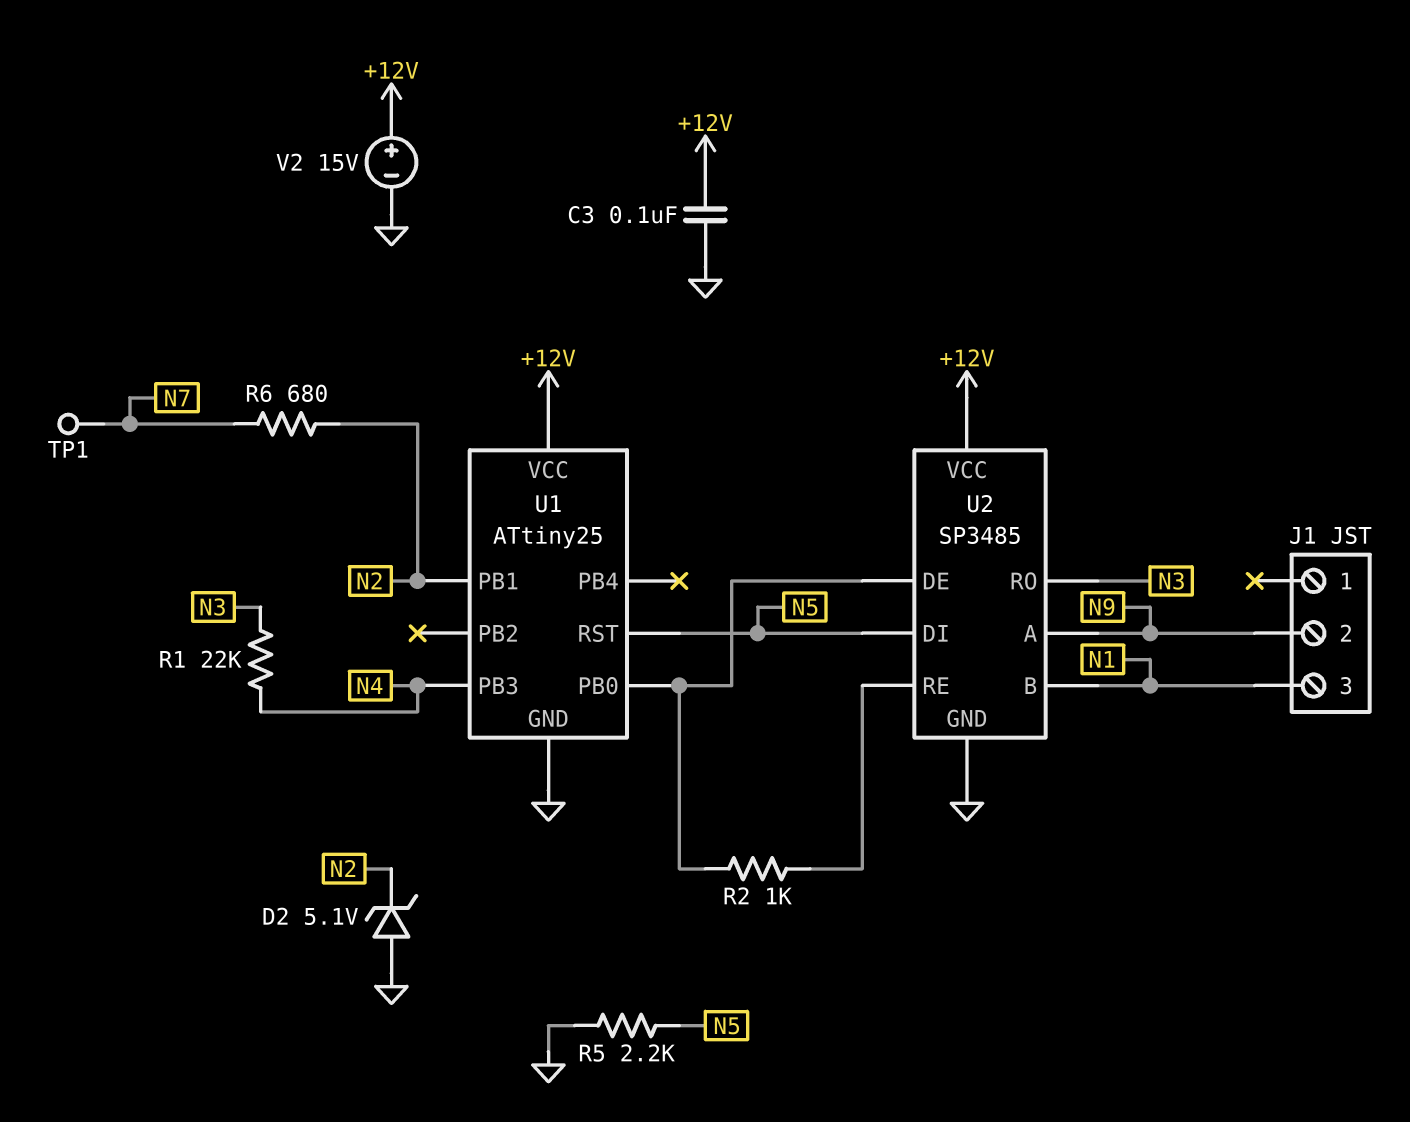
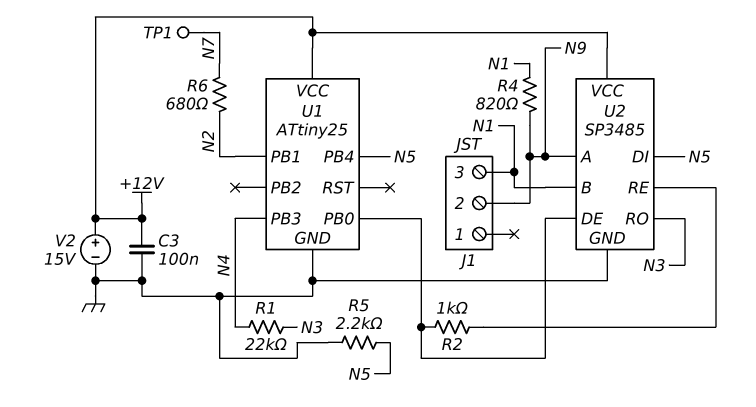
D2: zener 5.1V (A GND, K N2) -> none
R4: none -> 820 (N1, N9)
U1 pin PB4: none -> N5
U1 pin RST: N5 -> none

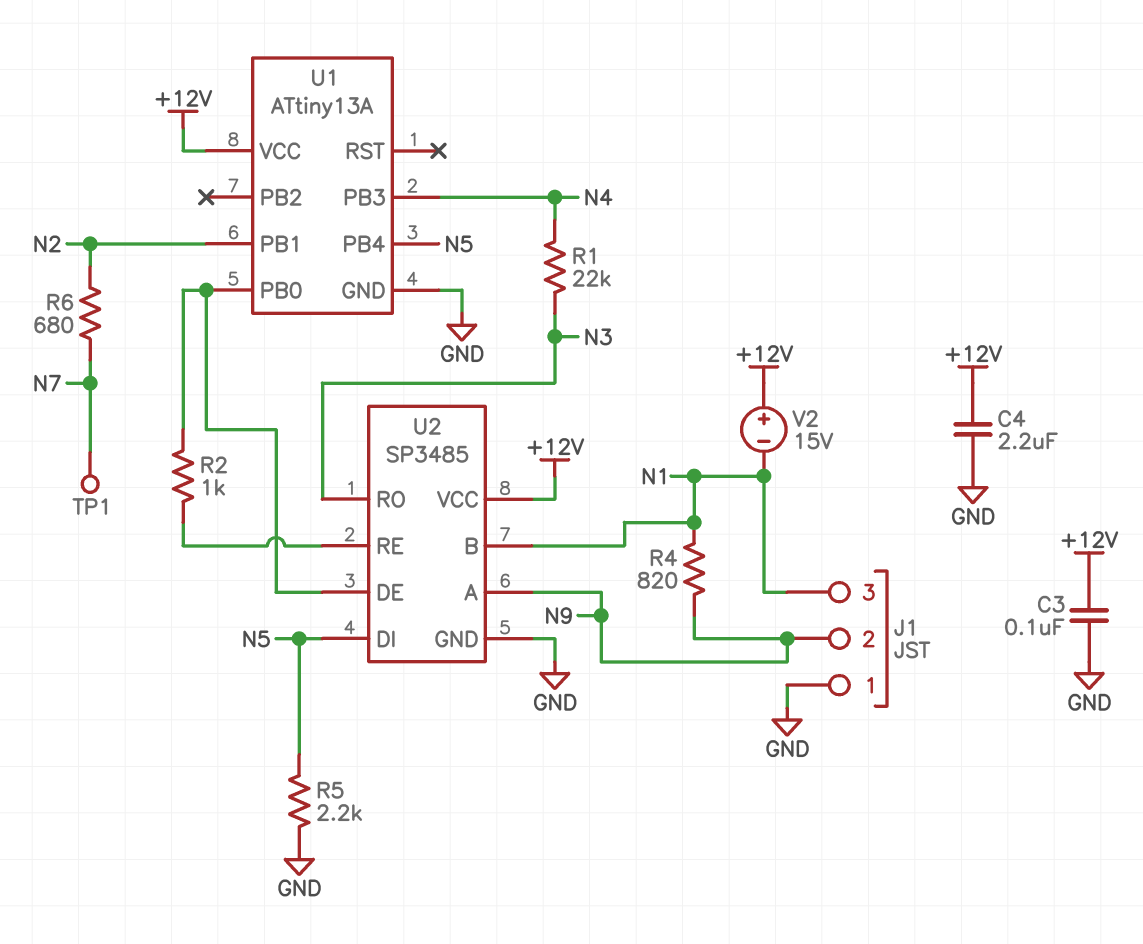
C4: none -> 2.2uF (+12V, GND)
J1 pin 1: none -> GND
U1: ATtiny25 -> ATtiny13A
V2: 15V (plus +12V, minus GND) -> 15V (plus +12V, minus N1)

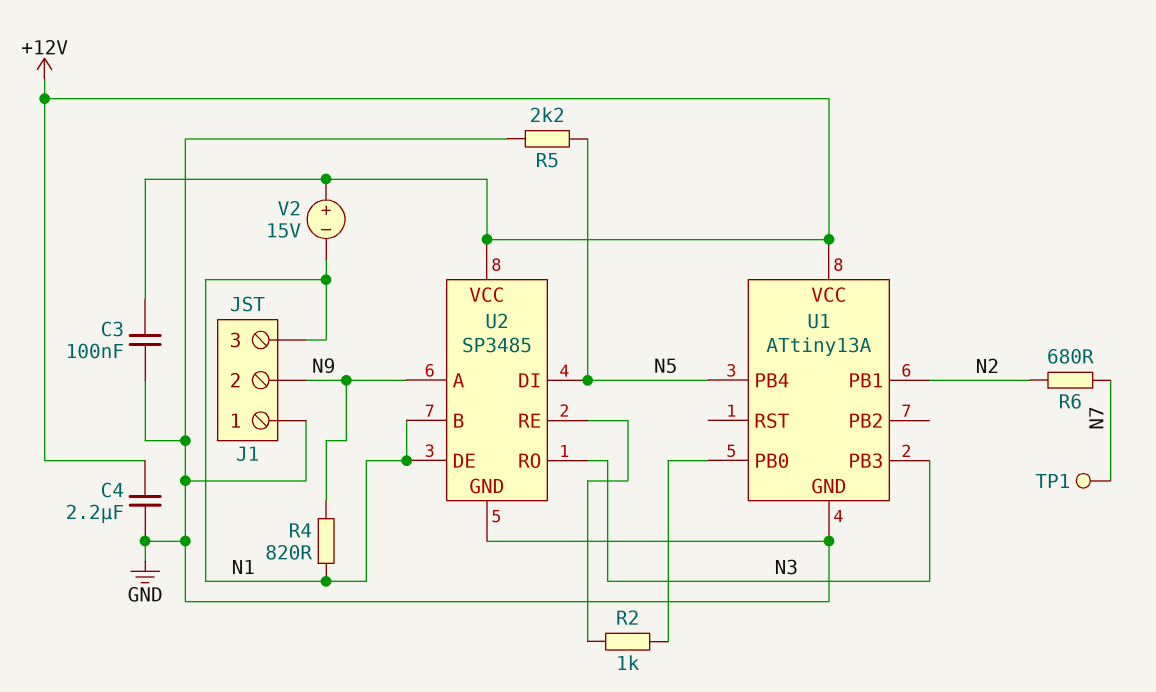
R1: 22k (N3, N4) -> none
U1 pin PB3: N4 -> N3
U2 pin DE: U1/PB0 -> N1

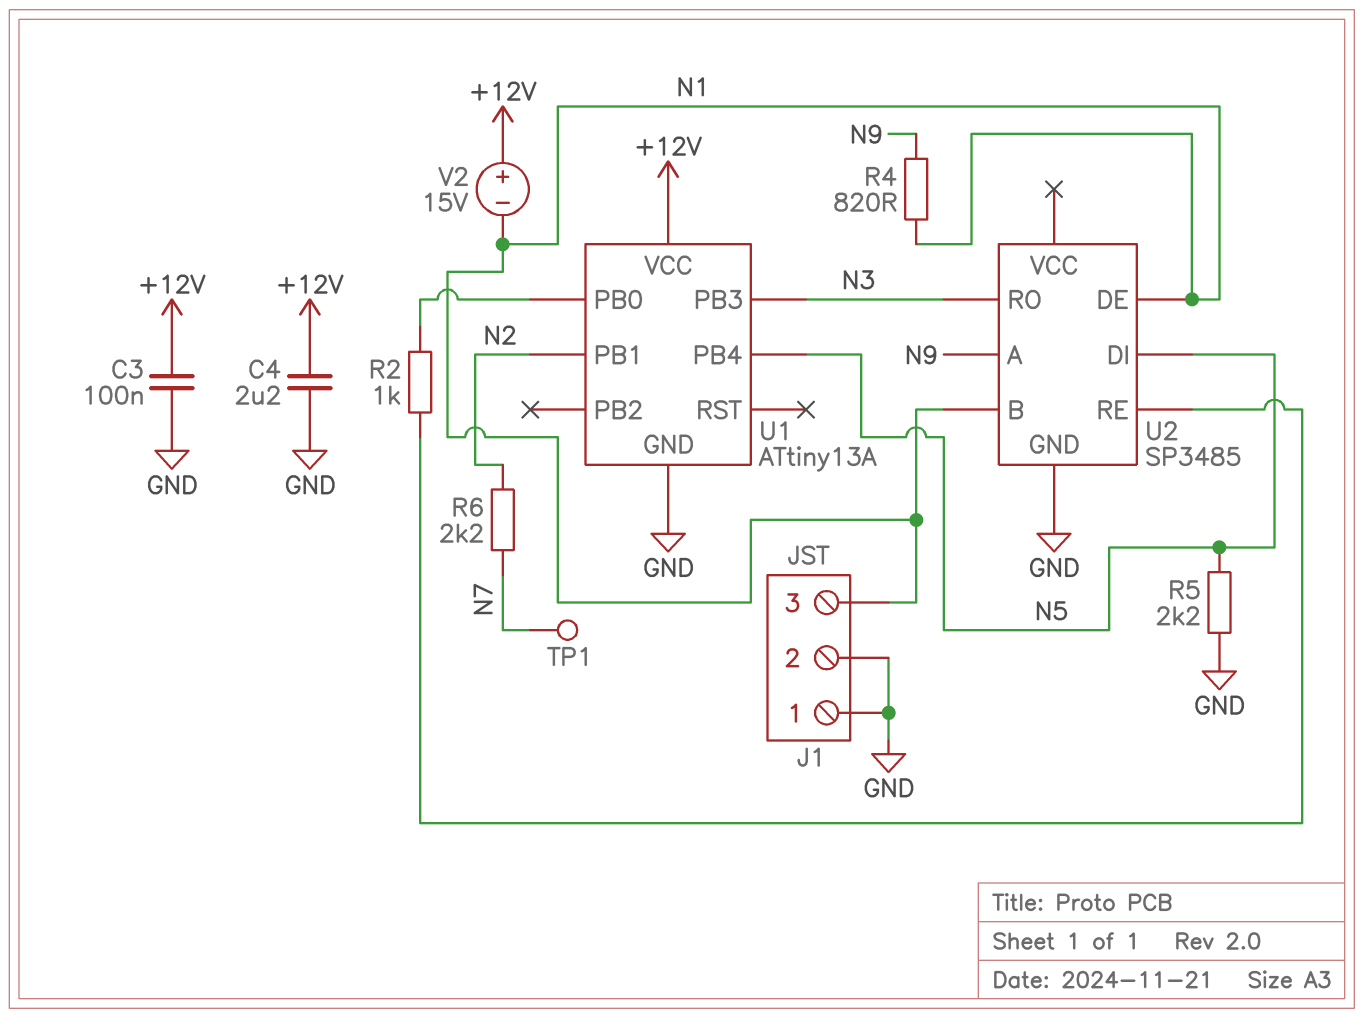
J1 pin 2: N9 -> GND
R6: 680 (N2, N7) -> 2.2k (N2, N7)
U2 pin VCC: +12V -> none

